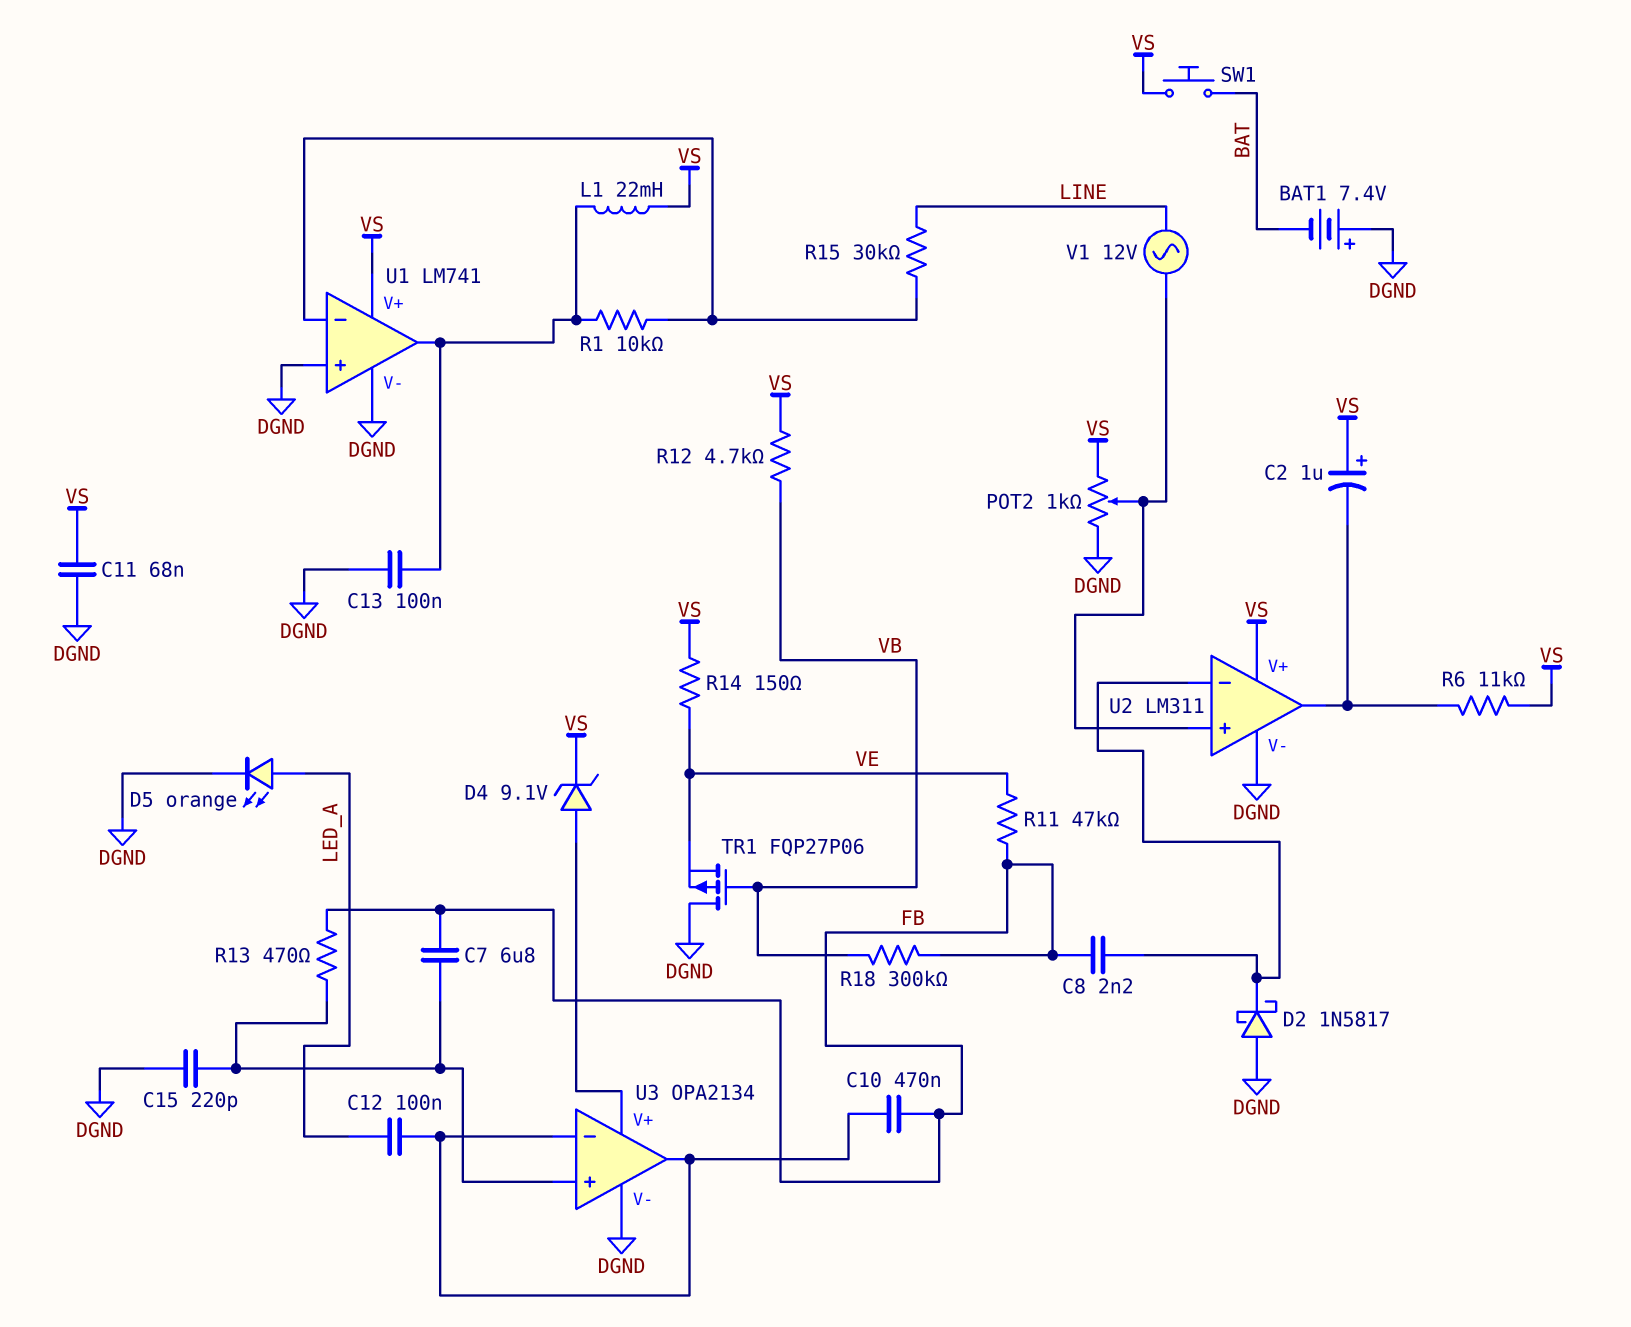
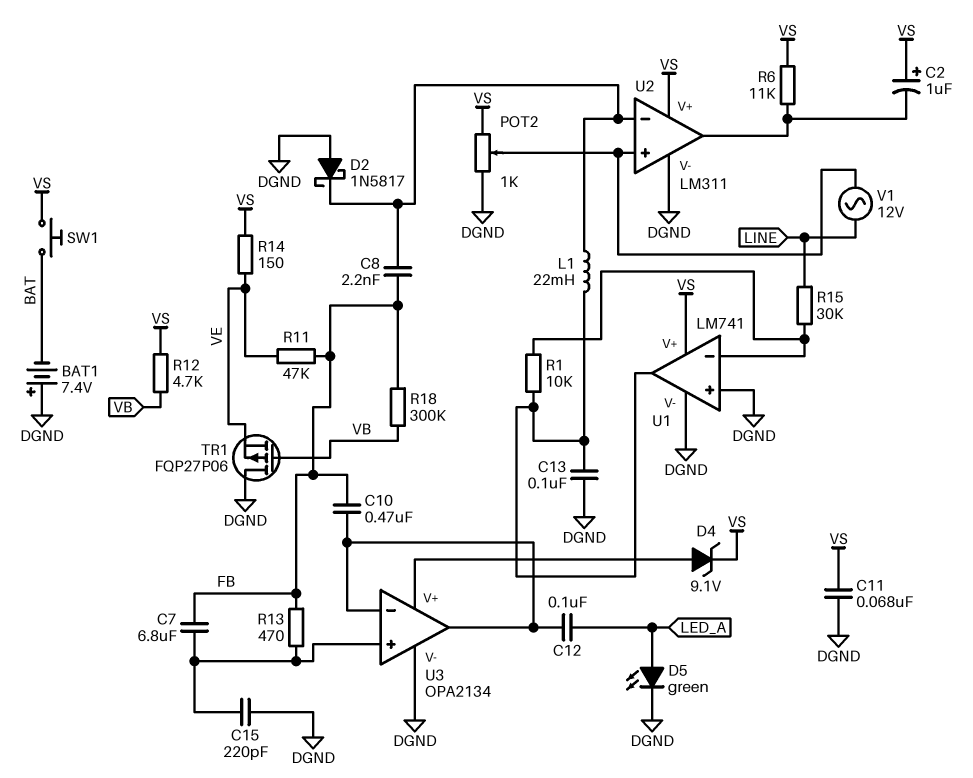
D5: LED orange (A LED_A, K DGND) -> LED green (A LED_A, K DGND)
L1: 22mH (U1/out, VS) -> 22mH (U1/out, U2/in-)

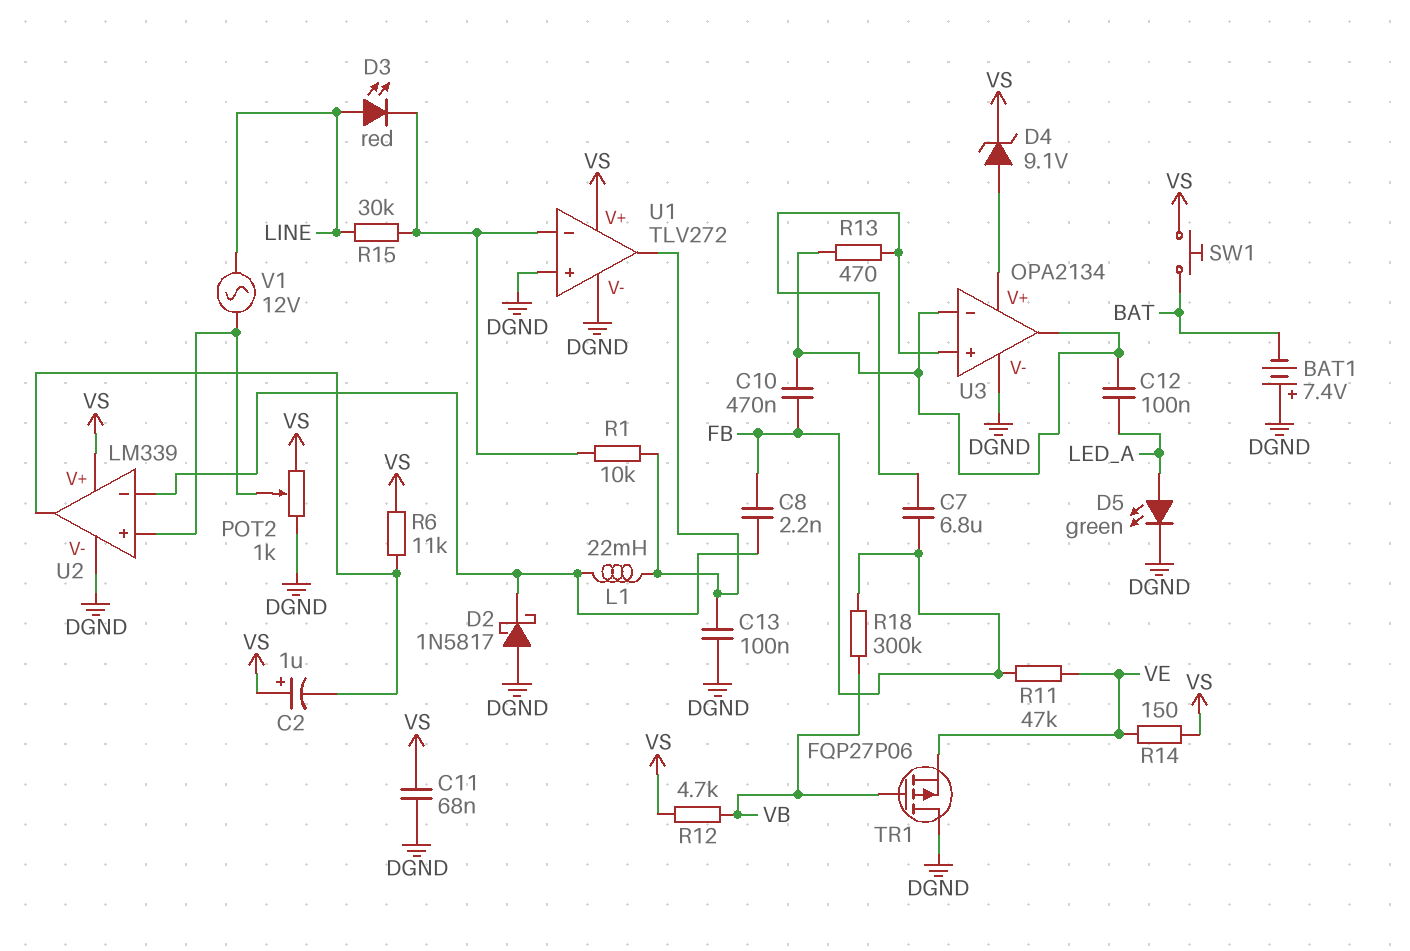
C15: 220pF (DGND, U3/in+) -> none
D3: none -> LED red (A LINE, K U1/in-)
R13: 470 (FB, U3/in+) -> 470 (U3/in+, U3/in-)
U1: LM741 -> TLV272
U2: LM311 -> LM339

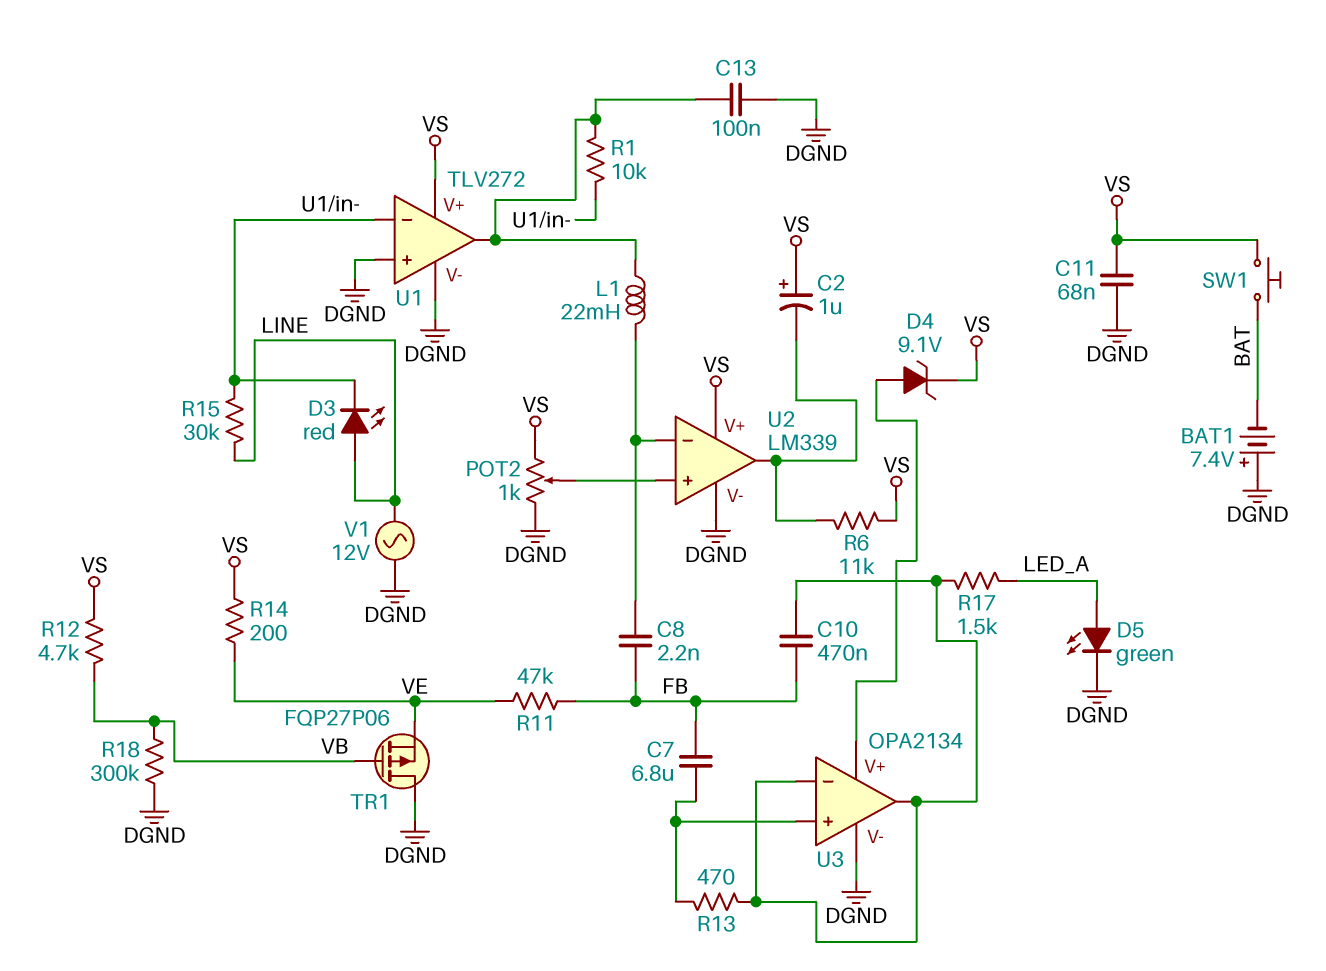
C12: 100nF (LED_A, U3/in-) -> none
D2: schottky 1N5817 (A DGND, K U2/in-) -> none
R14: 150 (VE, VS) -> 200 (VE, VS)
R17: none -> 1.5k (LED_A, U3/in-)
R18: 300k (FB, VB) -> 300k (DGND, VB)
V1: AC 12V (LINE, U2/in+) -> AC 12V (DGND, LINE)

